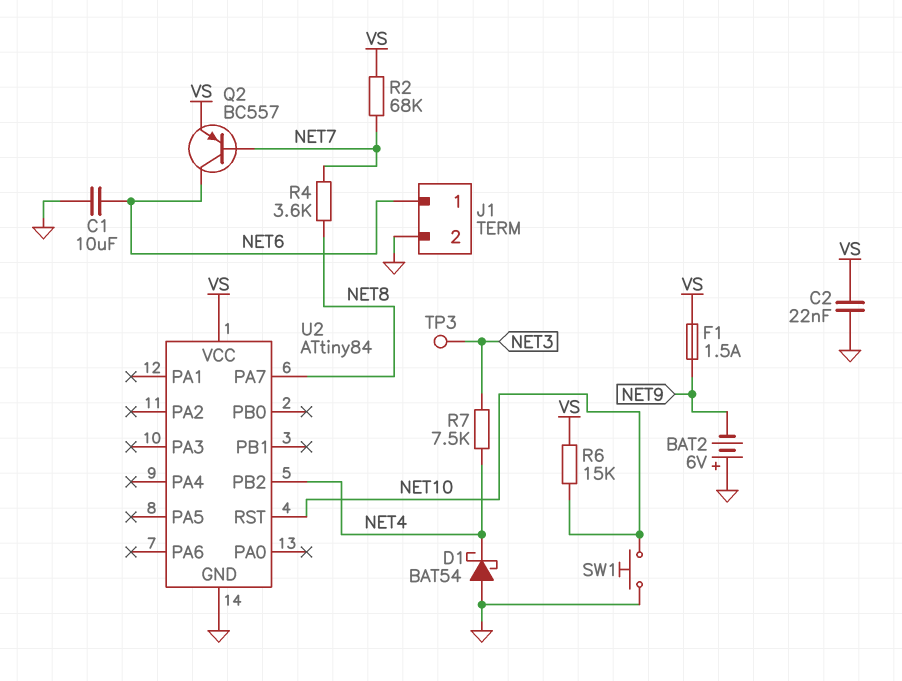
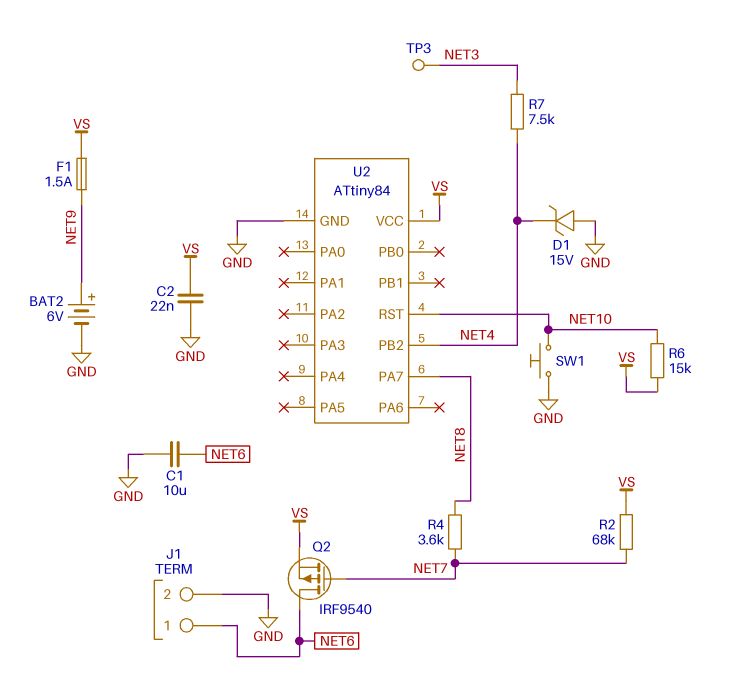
BAT2: 6V (plus GND, minus NET9) -> 6V (plus NET9, minus GND)
D1: schottky BAT54 (A GND, K NET4) -> zener 15V (A GND, K NET4)
Q2: PNP BC557 (B NET7, C NET6, E VS) -> PMOS IRF9540 (G NET7, D NET6, S VS)

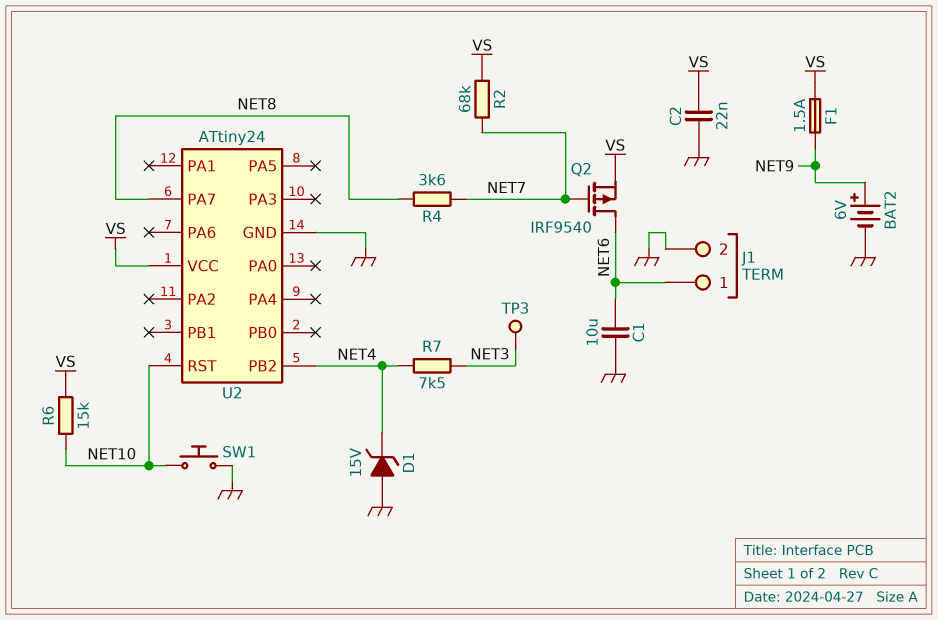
U2: ATtiny84 -> ATtiny24

